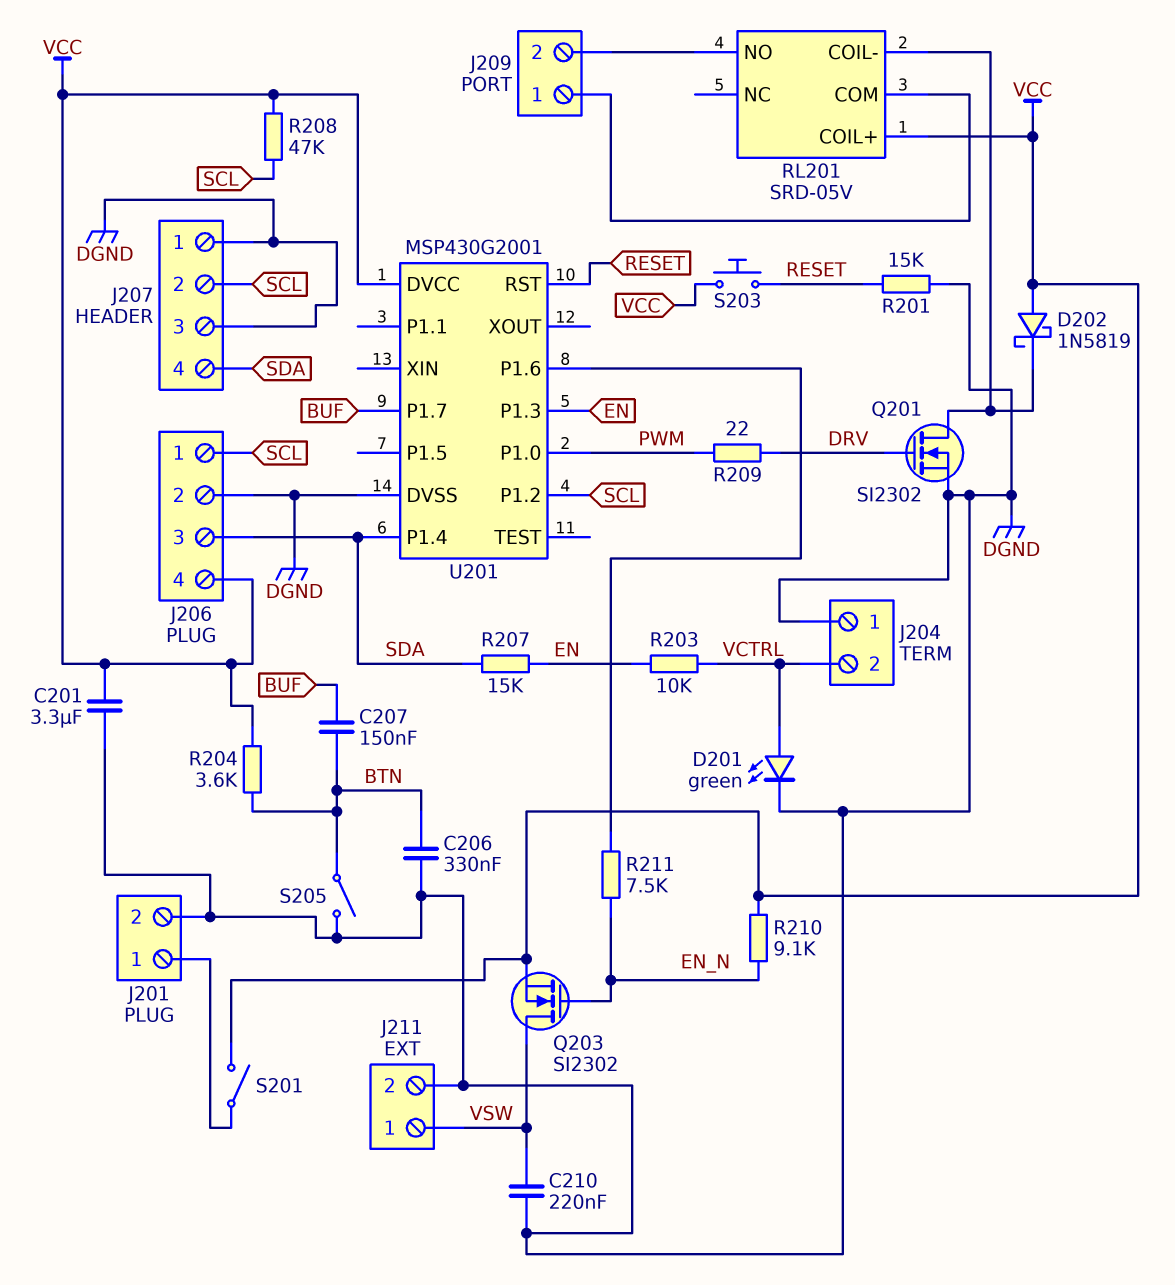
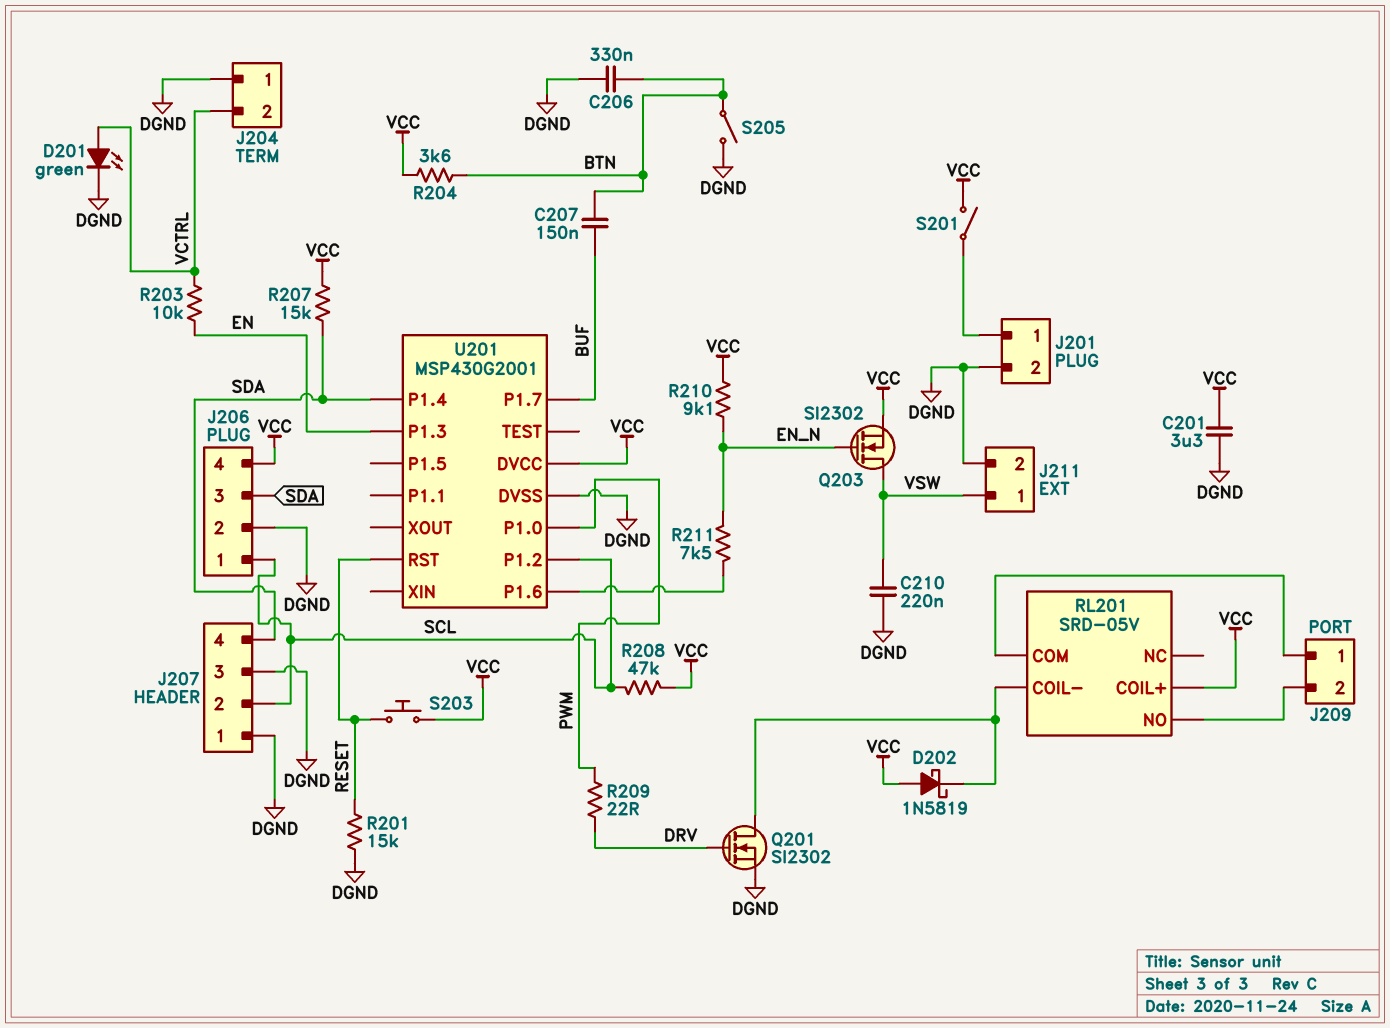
R207: 15k (EN, SDA) -> 15k (SDA, VCC)

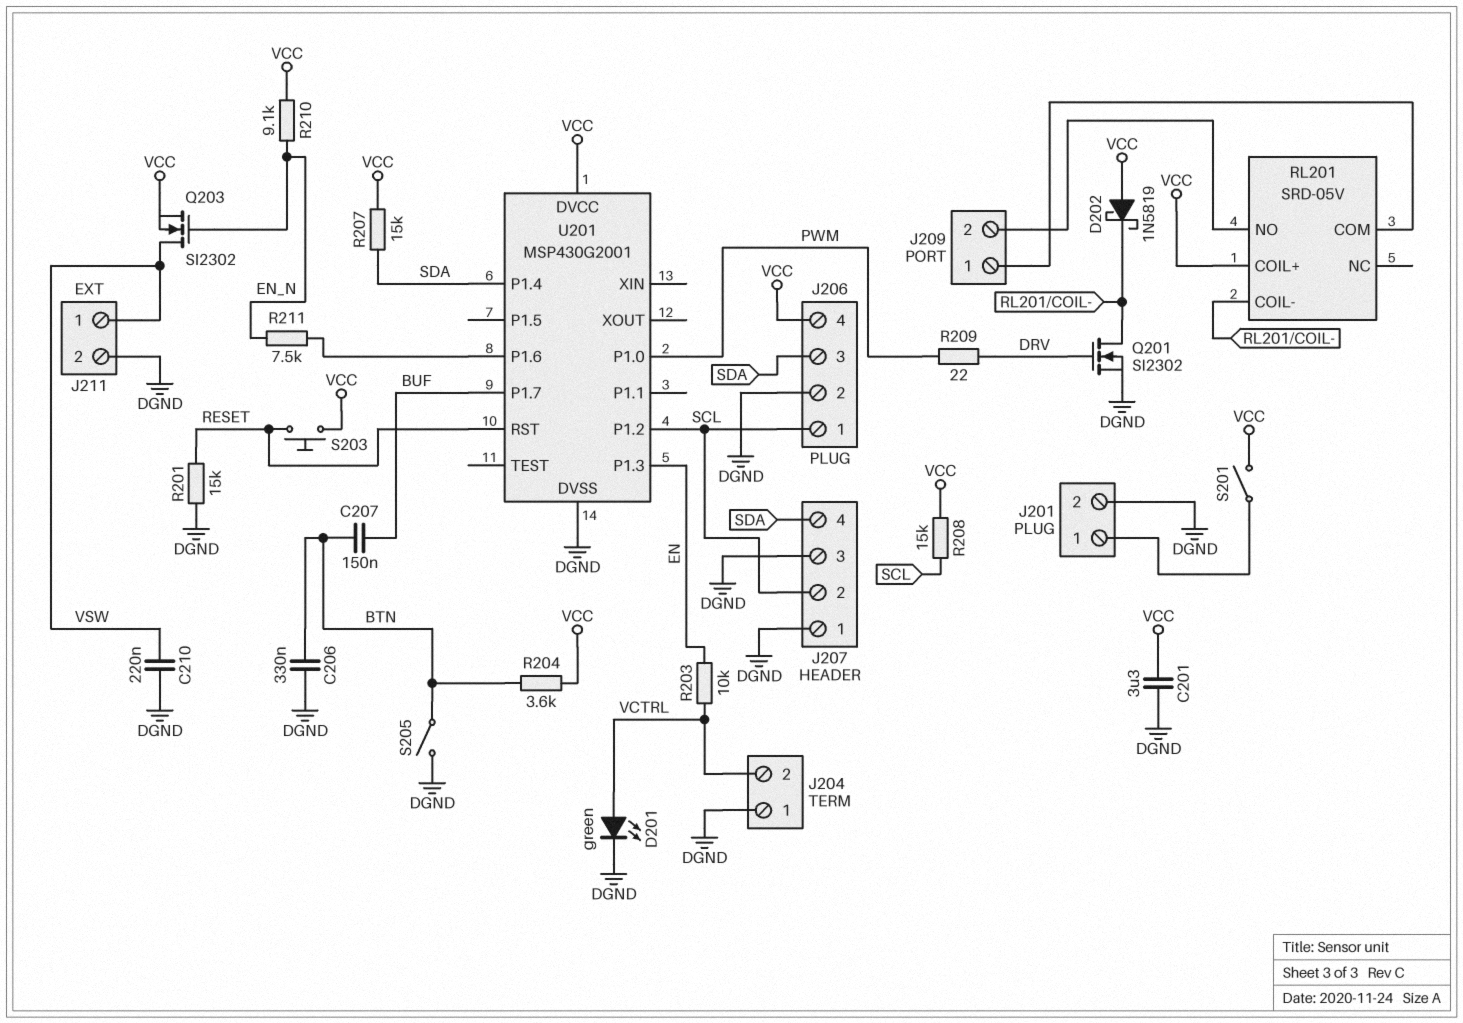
R208: 47k (SCL, VCC) -> 15k (SCL, VCC)

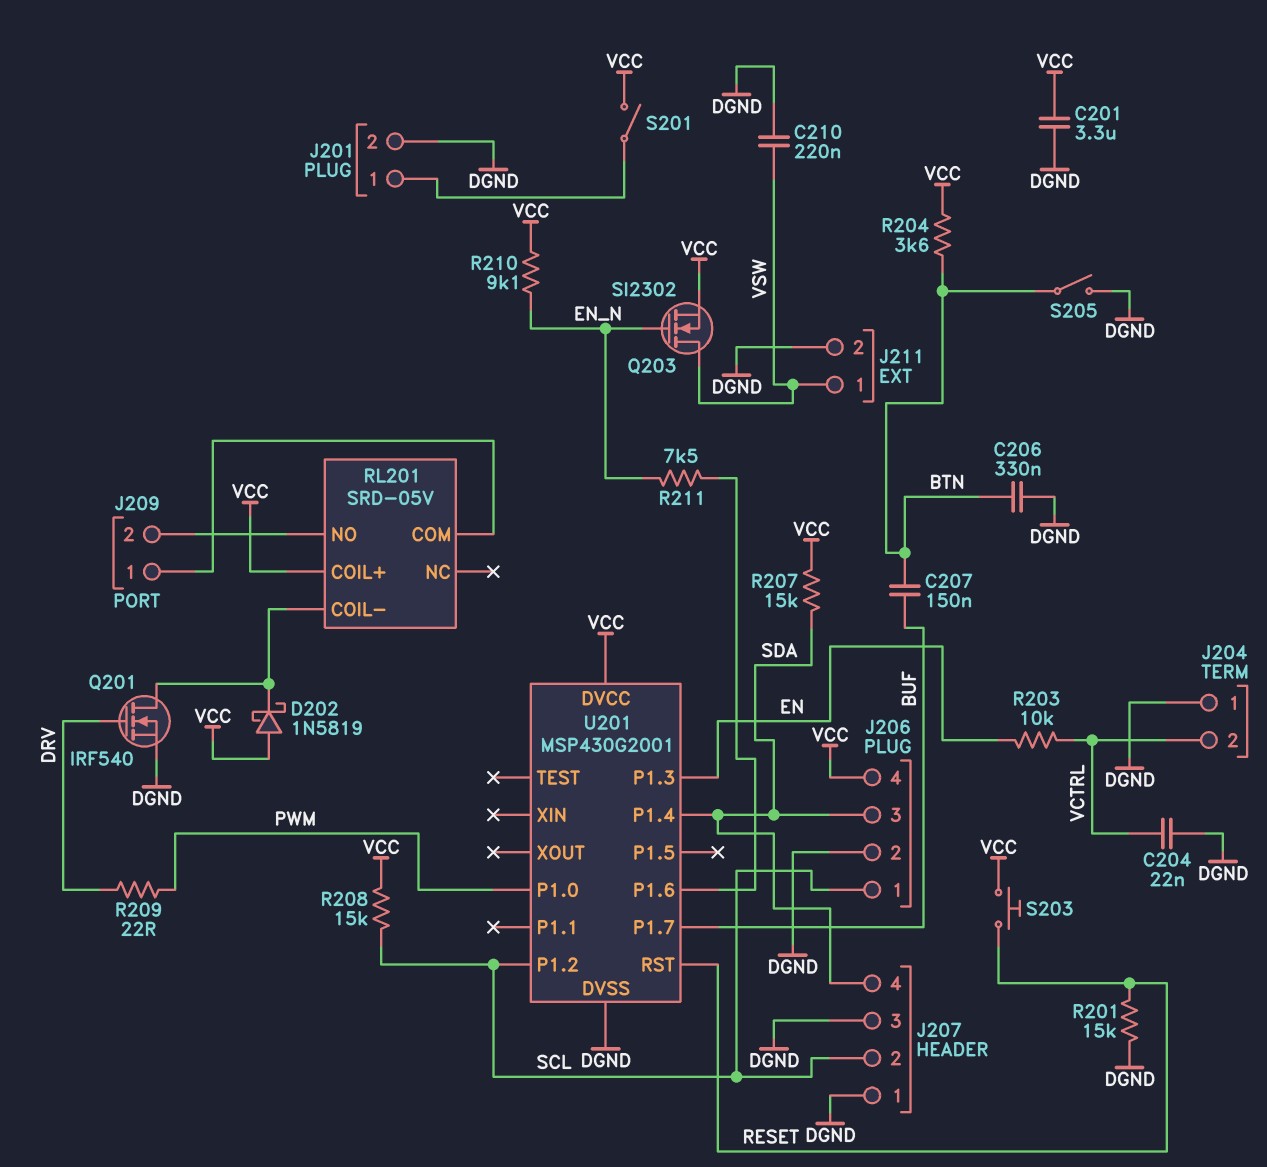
C204: none -> 22nF (DGND, VCTRL)
D201: LED green (A VCTRL, K DGND) -> none
Q201: NMOS SI2302 (G DRV, D RL201/COIL-, S DGND) -> NMOS IRF540 (G DRV, D RL201/COIL-, S DGND)

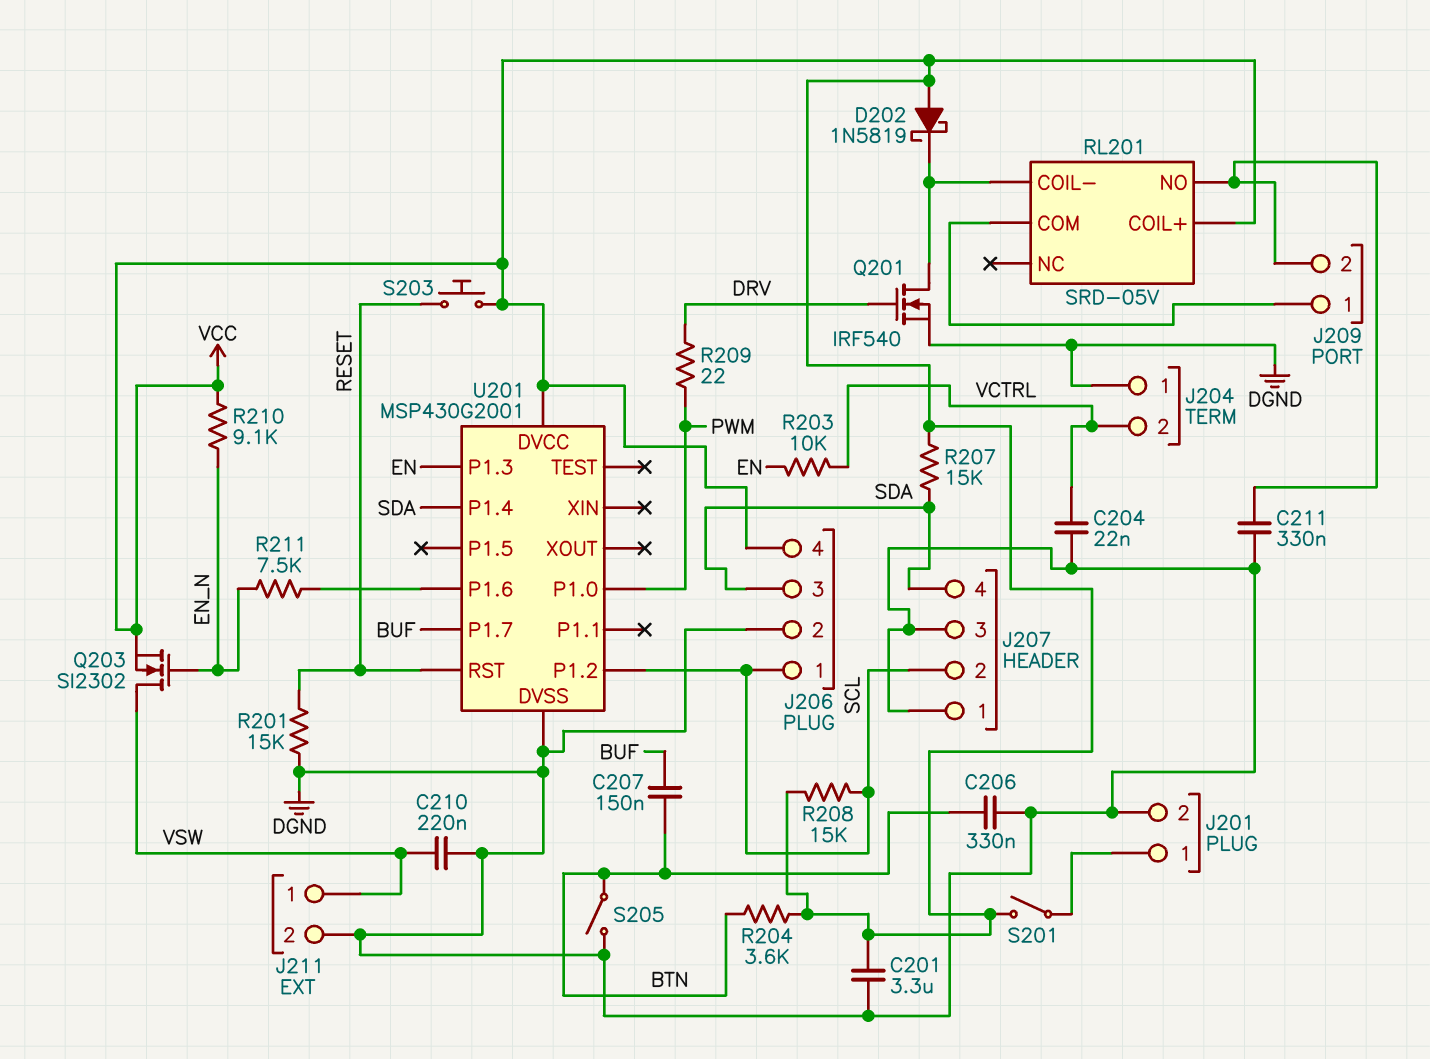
C211: none -> 330nF (DGND, J209/2)

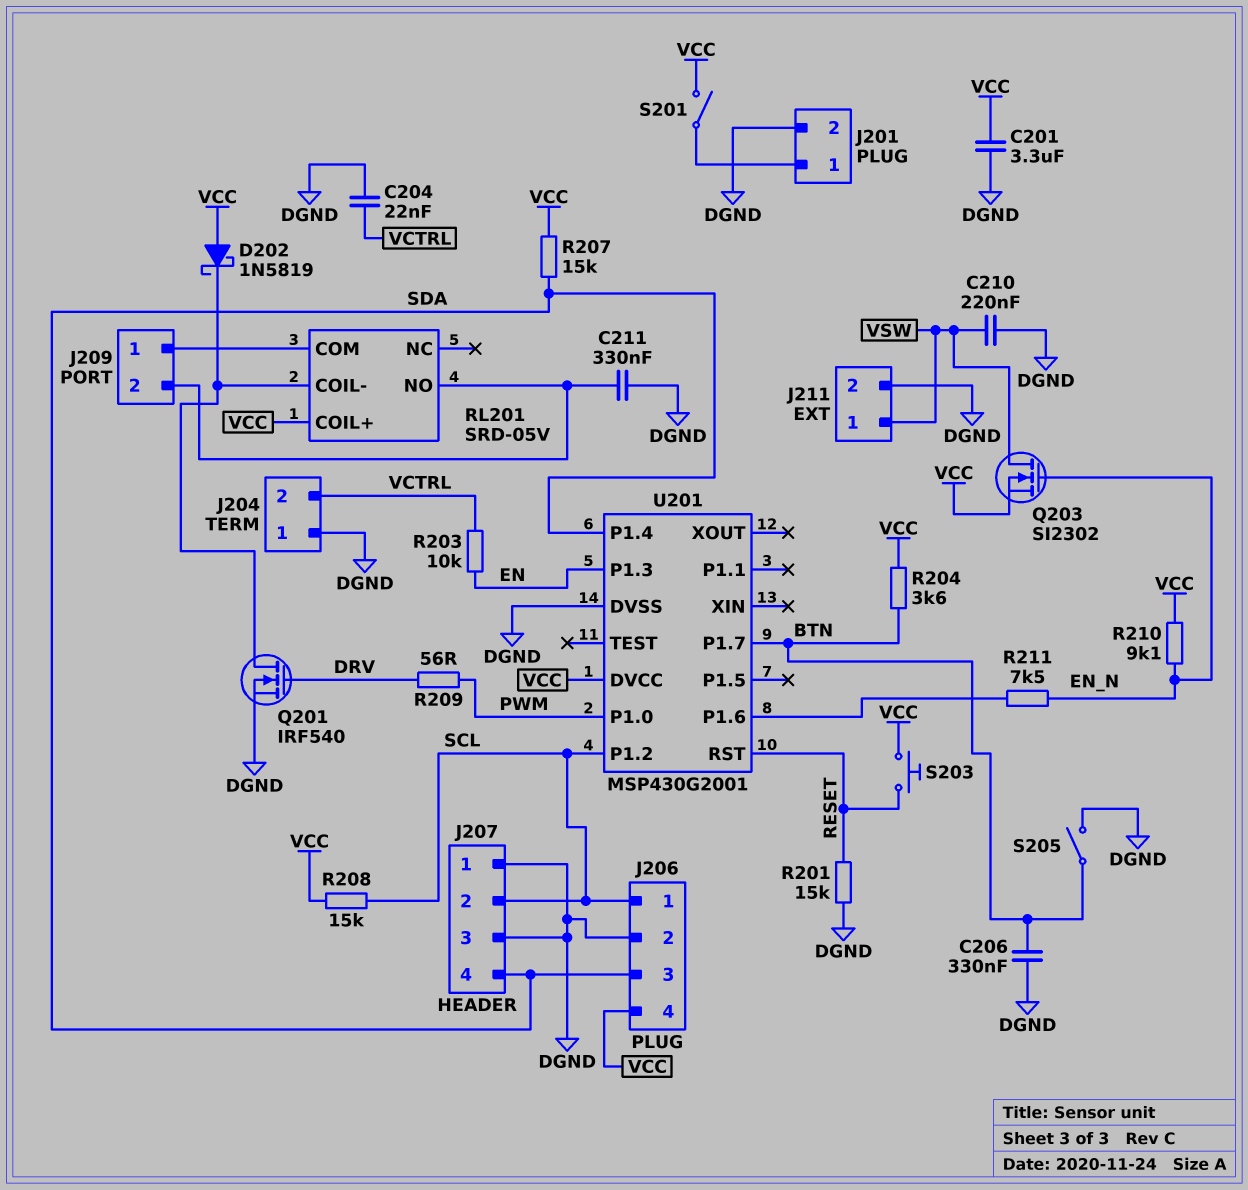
C207: 150nF (BTN, BUF) -> none
R209: 22 (DRV, PWM) -> 56 (DRV, PWM)
U201 pin P1.7: BUF -> BTN

